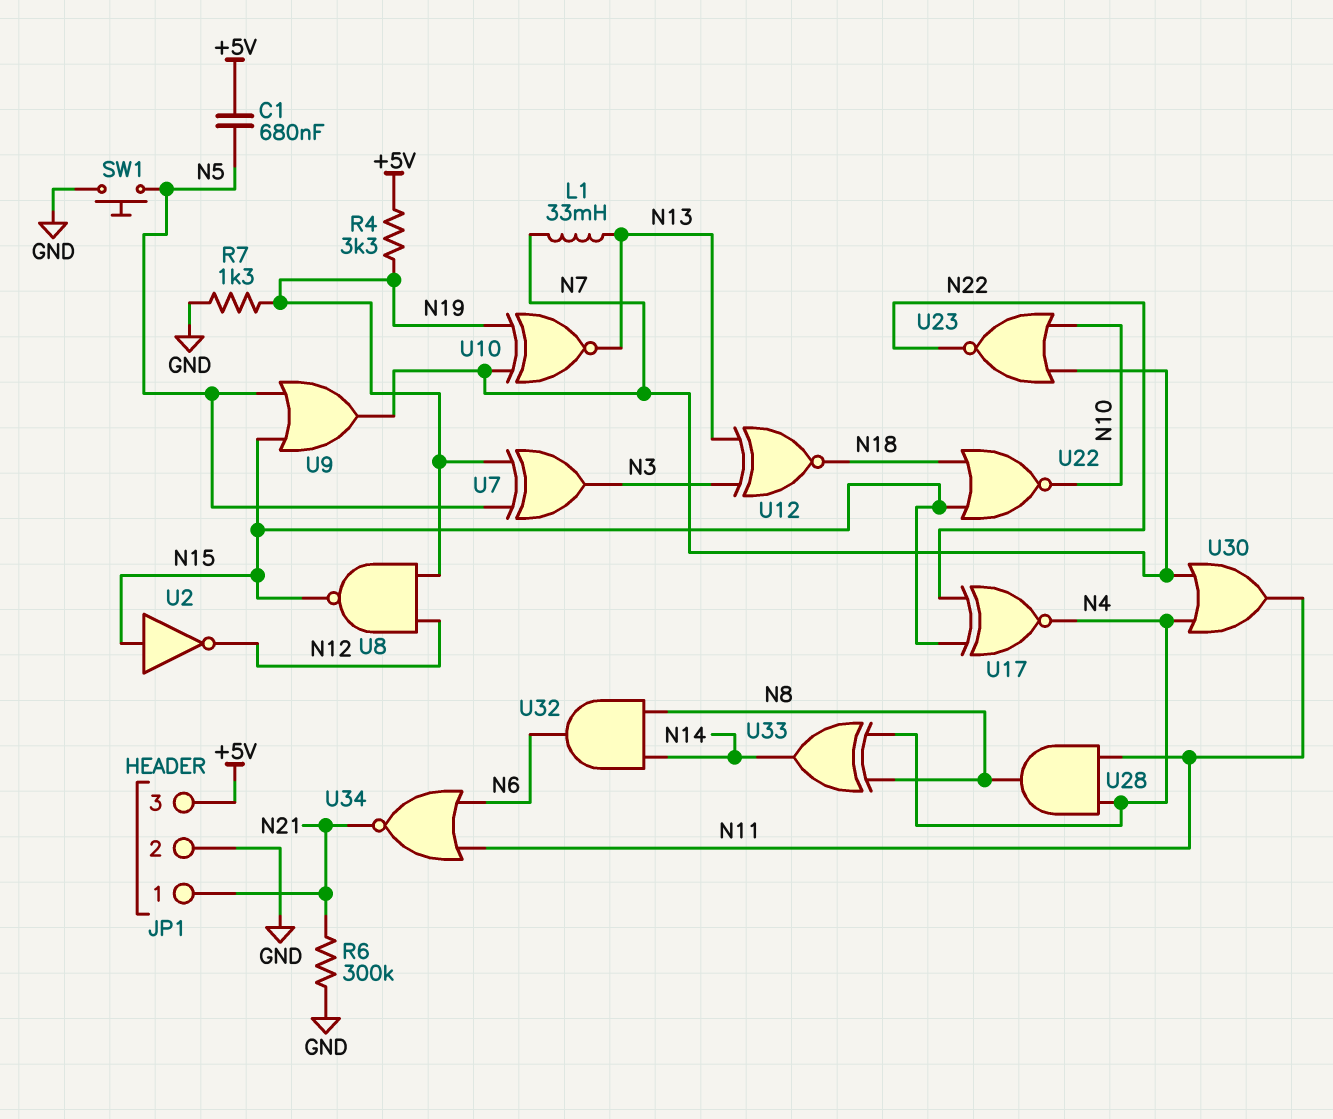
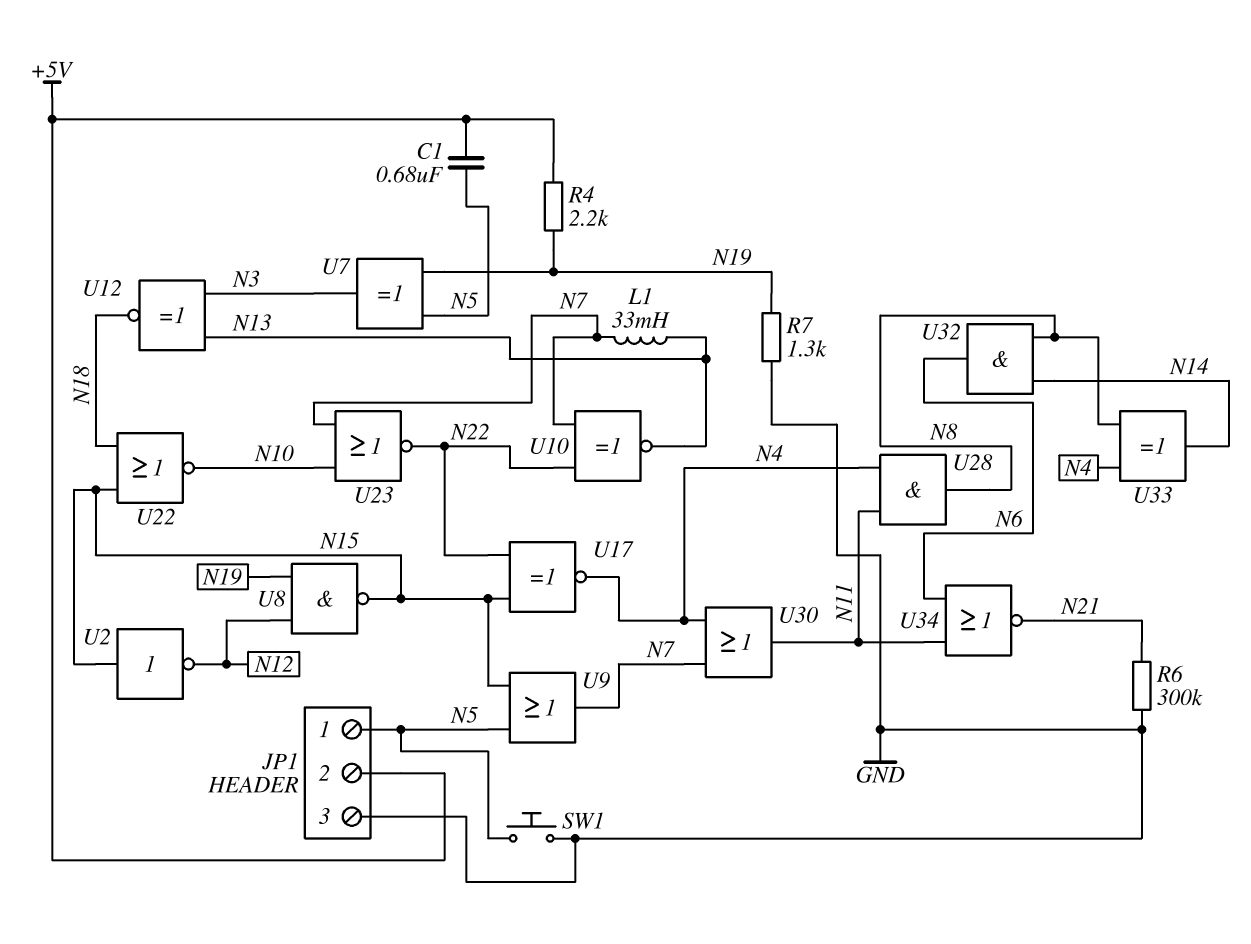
JP1 pin 1: N21 -> N5
JP1 pin 2: GND -> +5V
JP1 pin 3: +5V -> GND
R4: 3.3k (+5V, N19) -> 2.2k (+5V, N19)
U10: XNOR (in N7, in N19, out N13) -> XNOR (in N7, in N22, out N13)

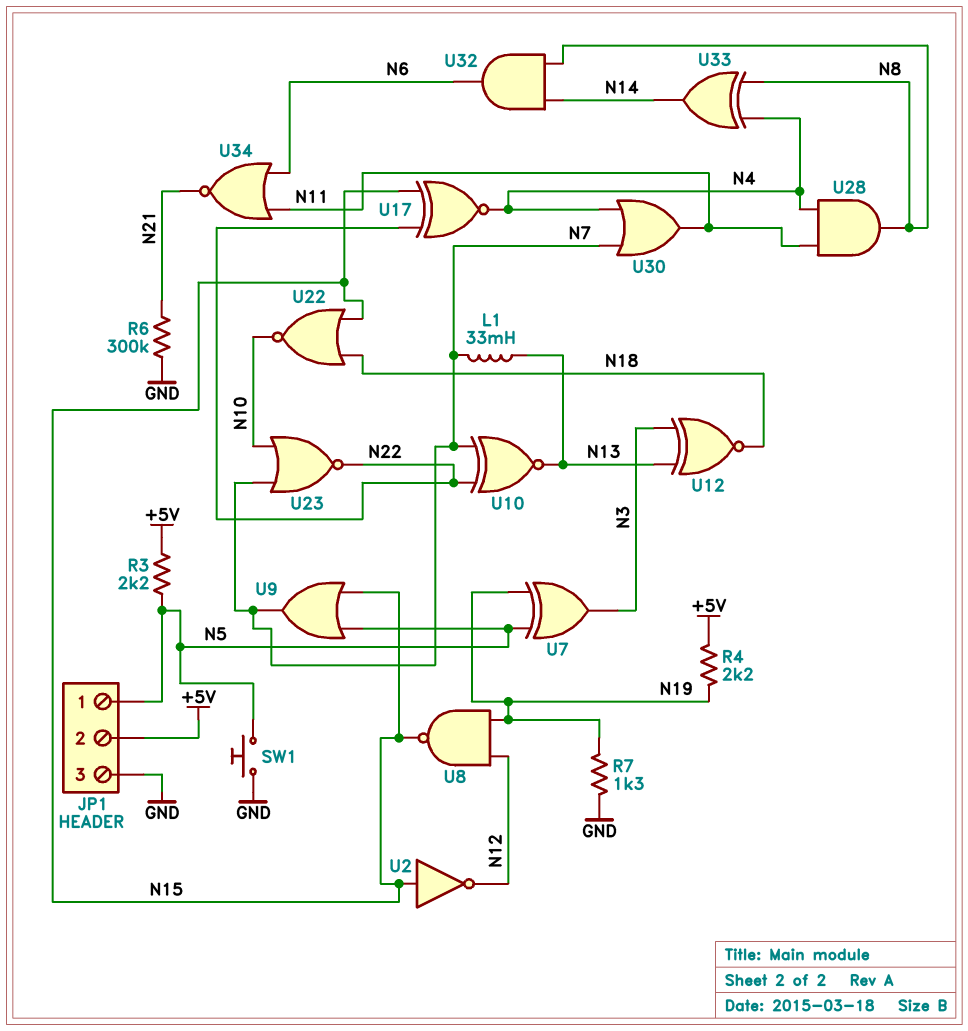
C1: 680nF (+5V, N5) -> none
R3: none -> 2.2k (+5V, N5)

